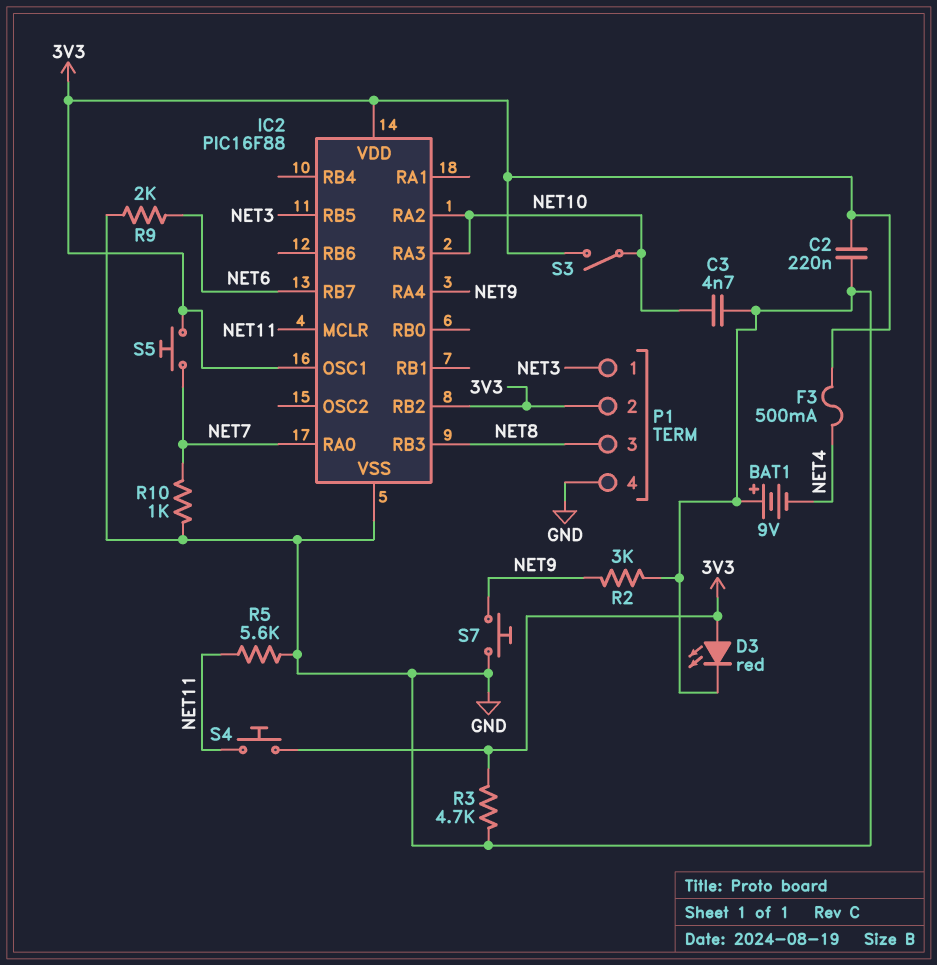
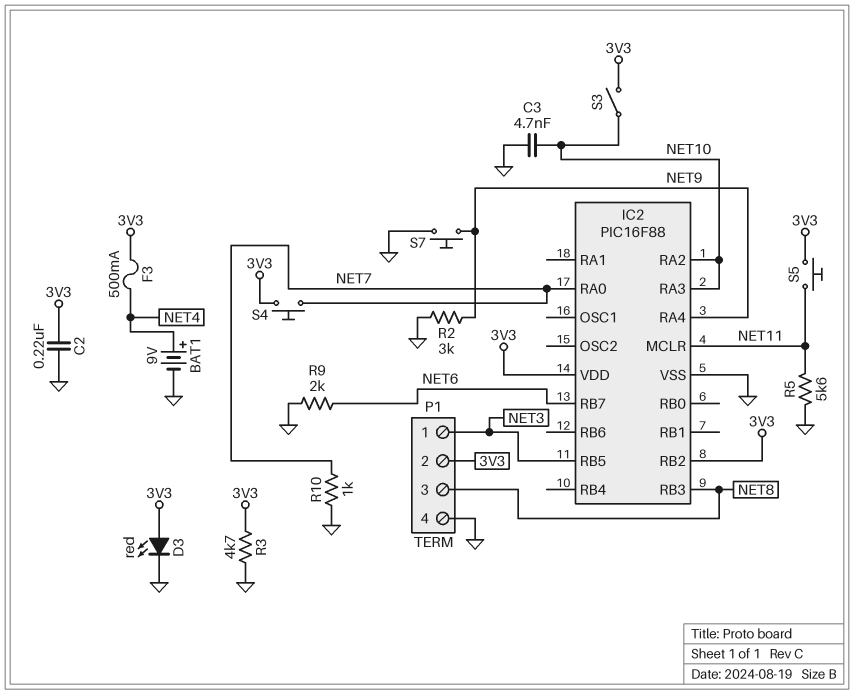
BAT1: 9V (plus GND, minus NET4) -> 9V (plus NET4, minus GND)
IC2 pin OSC1: 3V3 -> none
S4: button (3V3, NET11) -> button (3V3, NET7)
S5: button (3V3, NET7) -> button (3V3, NET11)

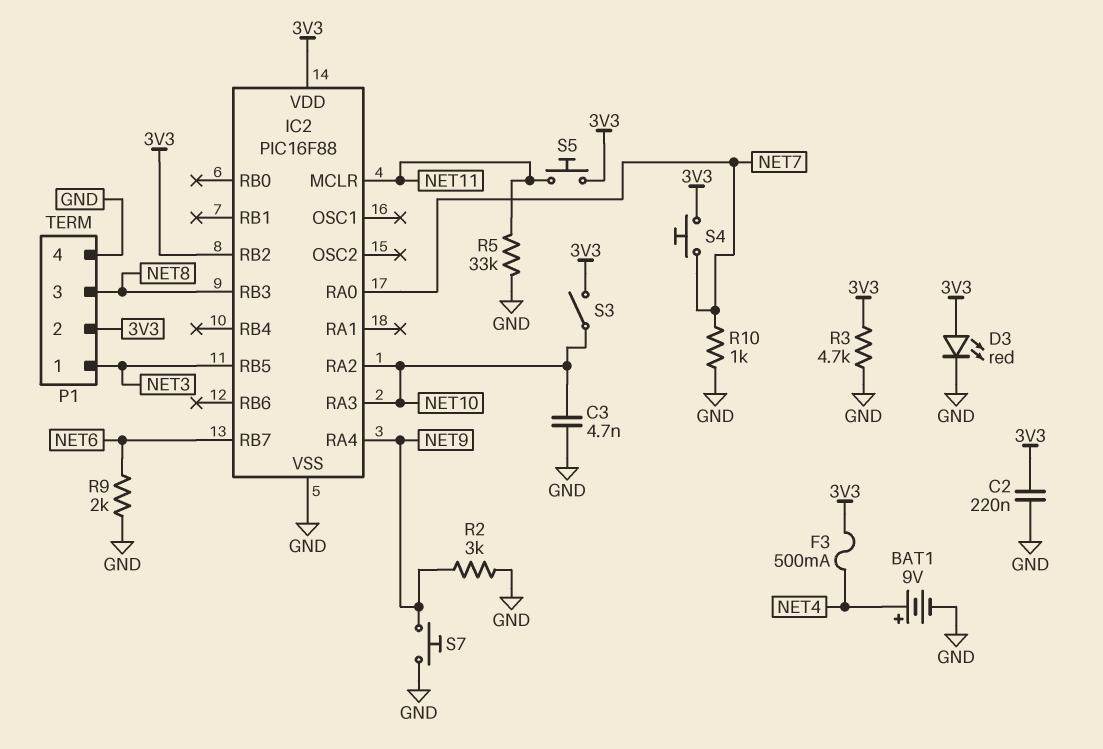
R5: 5.6k (GND, NET11) -> 33k (GND, NET11)

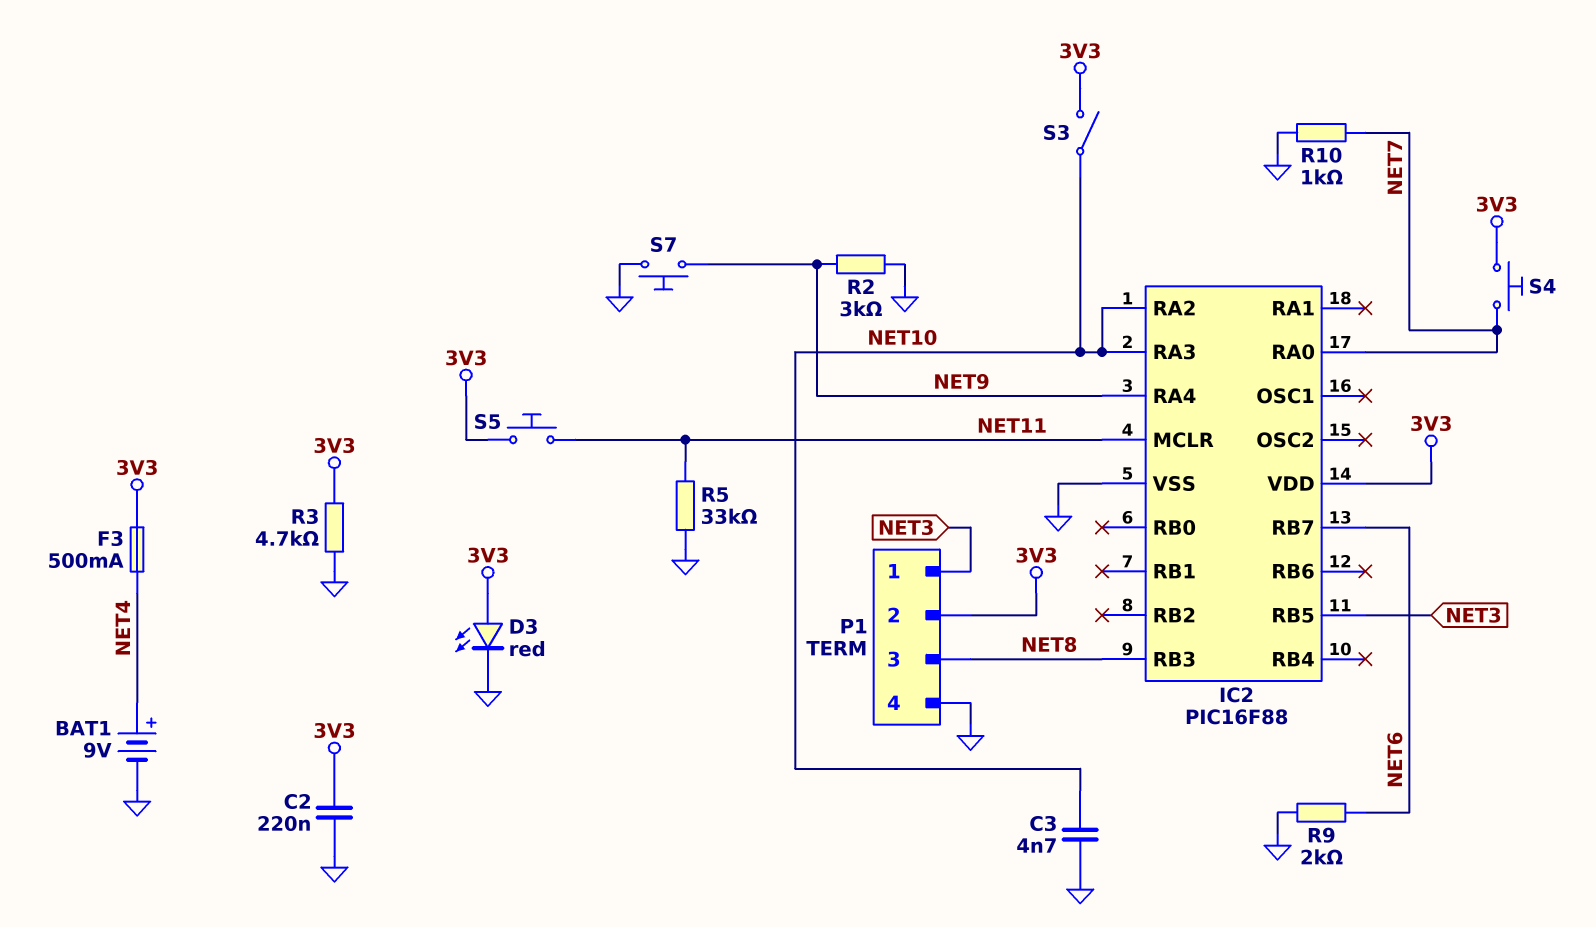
IC2 pin RB2: 3V3 -> none

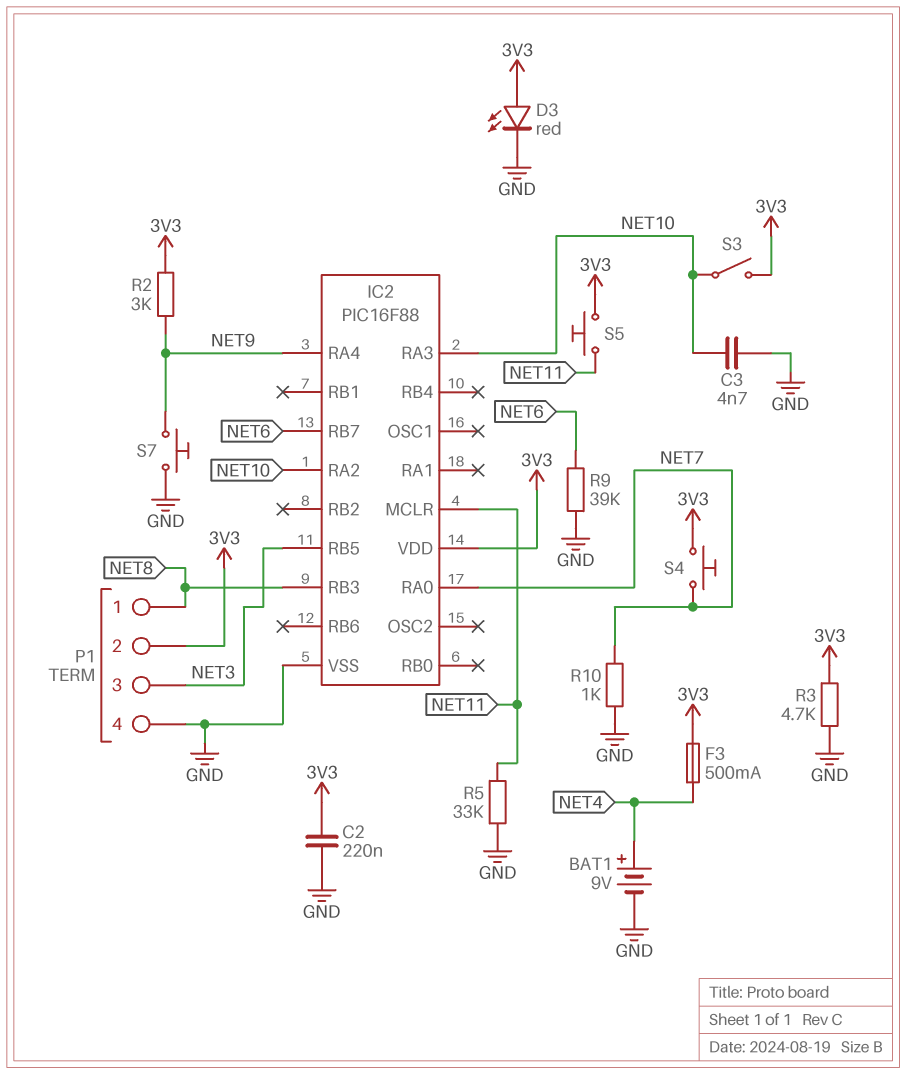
P1 pin 1: NET3 -> NET8
P1 pin 3: NET8 -> NET3
R2: 3k (GND, NET9) -> 3k (3V3, NET9)
R9: 2k (GND, NET6) -> 39k (GND, NET6)

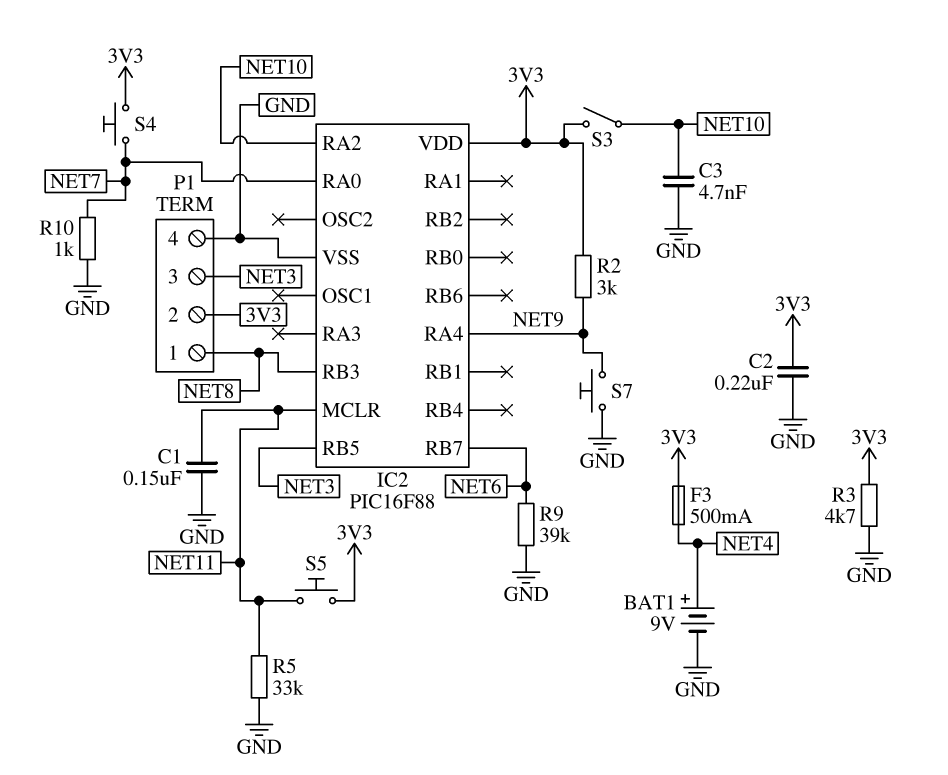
C1: none -> 150nF (GND, NET11)
D3: LED red (A 3V3, K GND) -> none
IC2 pin RA3: NET10 -> none

